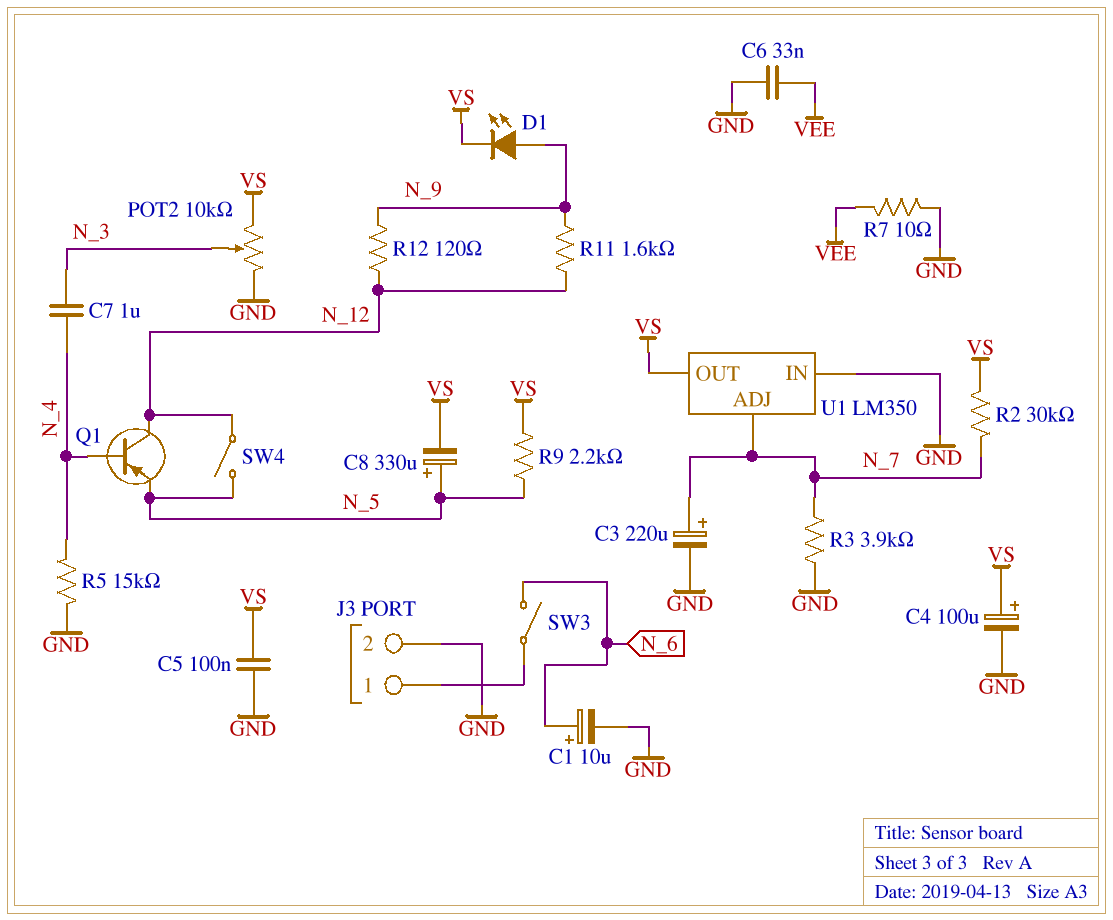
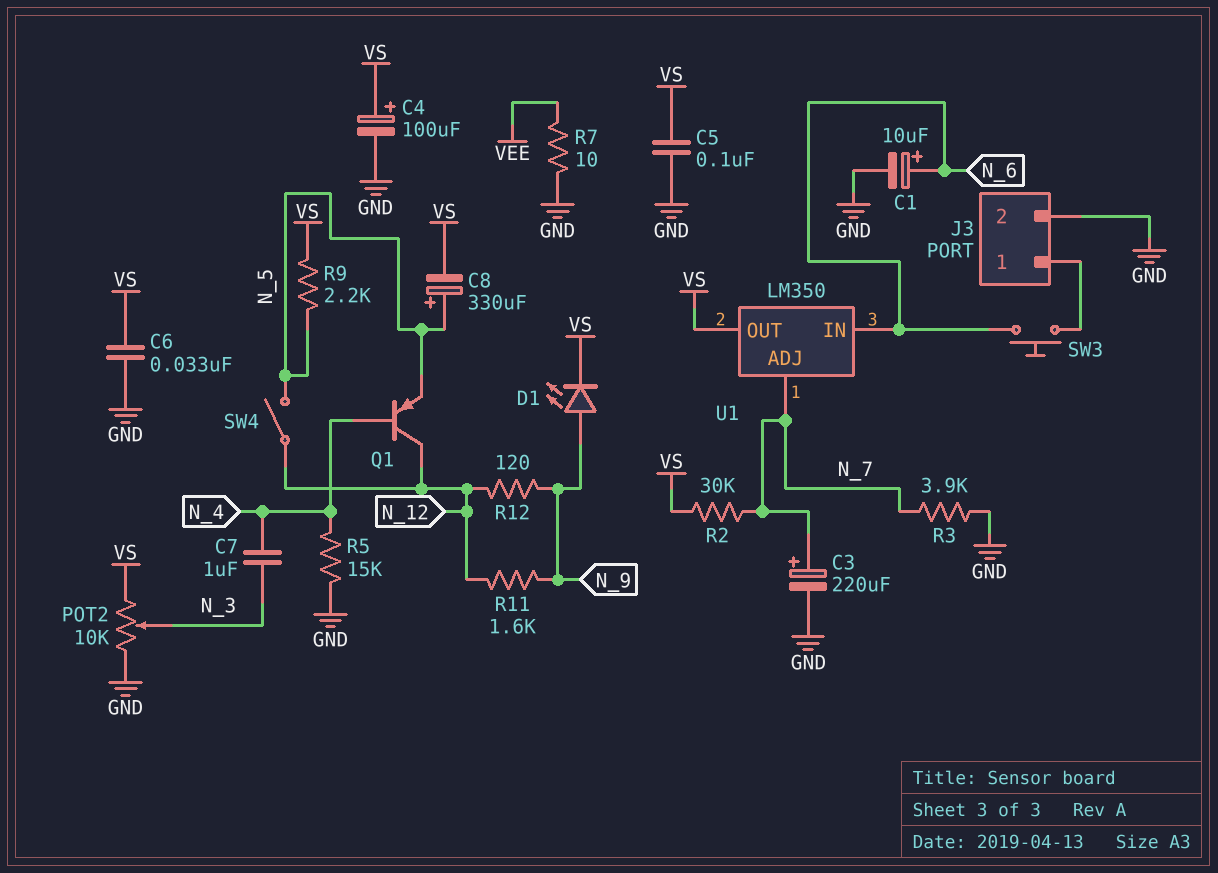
C6: 33nF (GND, VEE) -> 33nF (GND, VS)
SW3: switch (J3/1, N_6) -> button (J3/1, N_6)
U1 pin IN: GND -> N_6

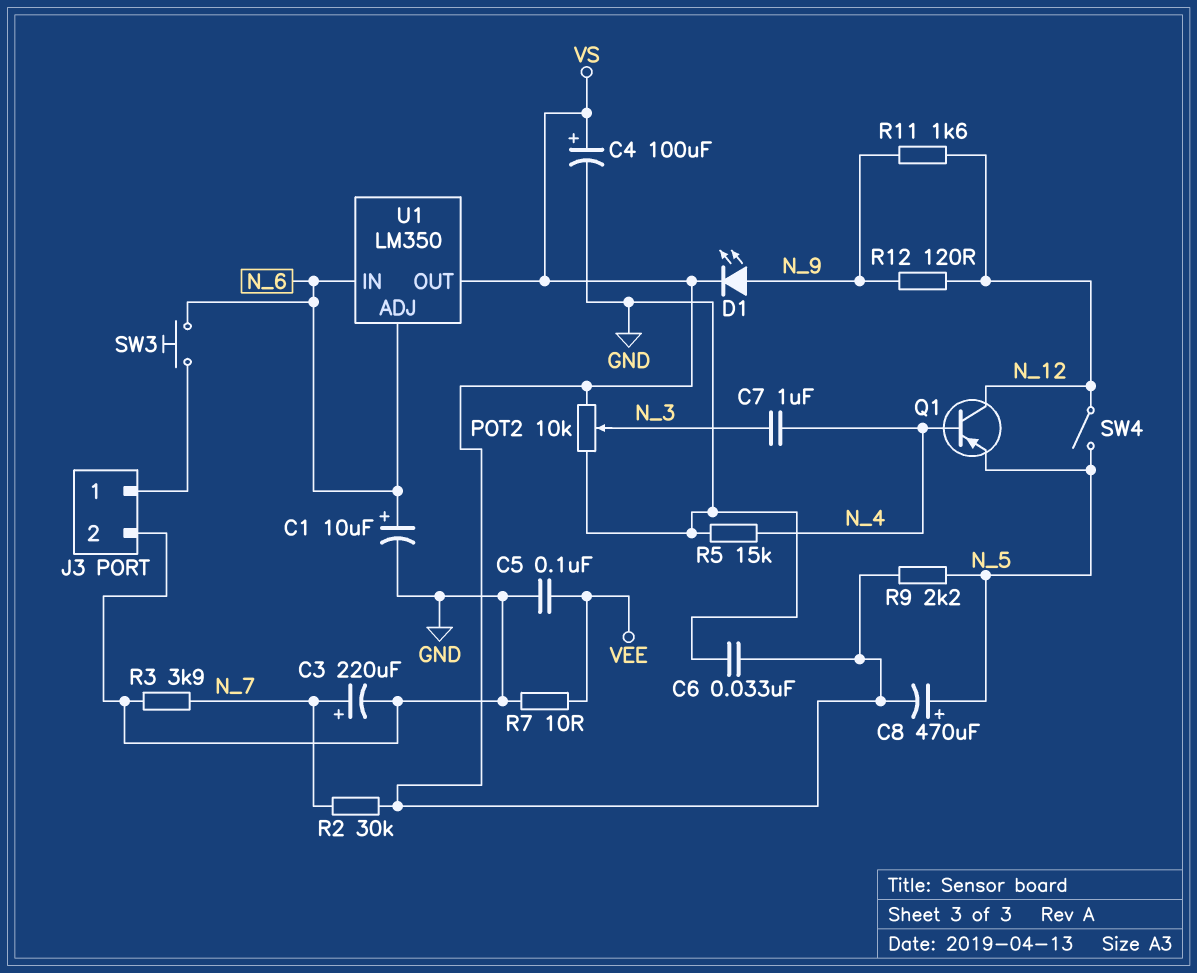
C5: 100nF (GND, VS) -> 100nF (GND, VEE)
C8: 330uF (plus N_5, minus VS) -> 470uF (plus N_5, minus VS)
U1 pin ADJ: N_7 -> N_6

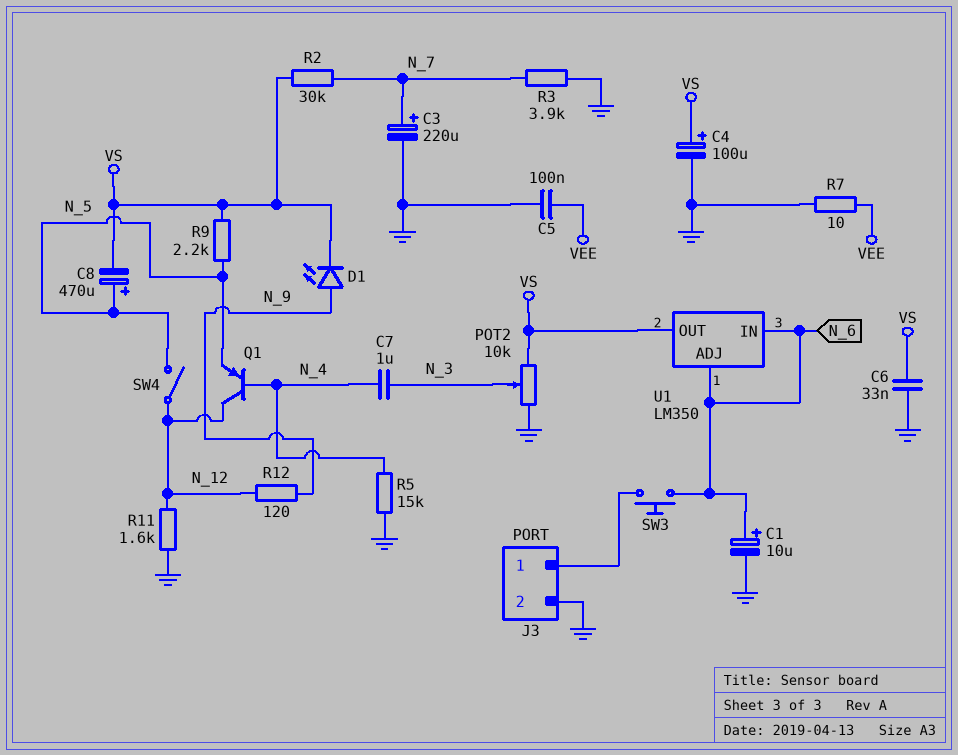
R11: 1.6k (N_9, N_12) -> 1.6k (GND, N_12)

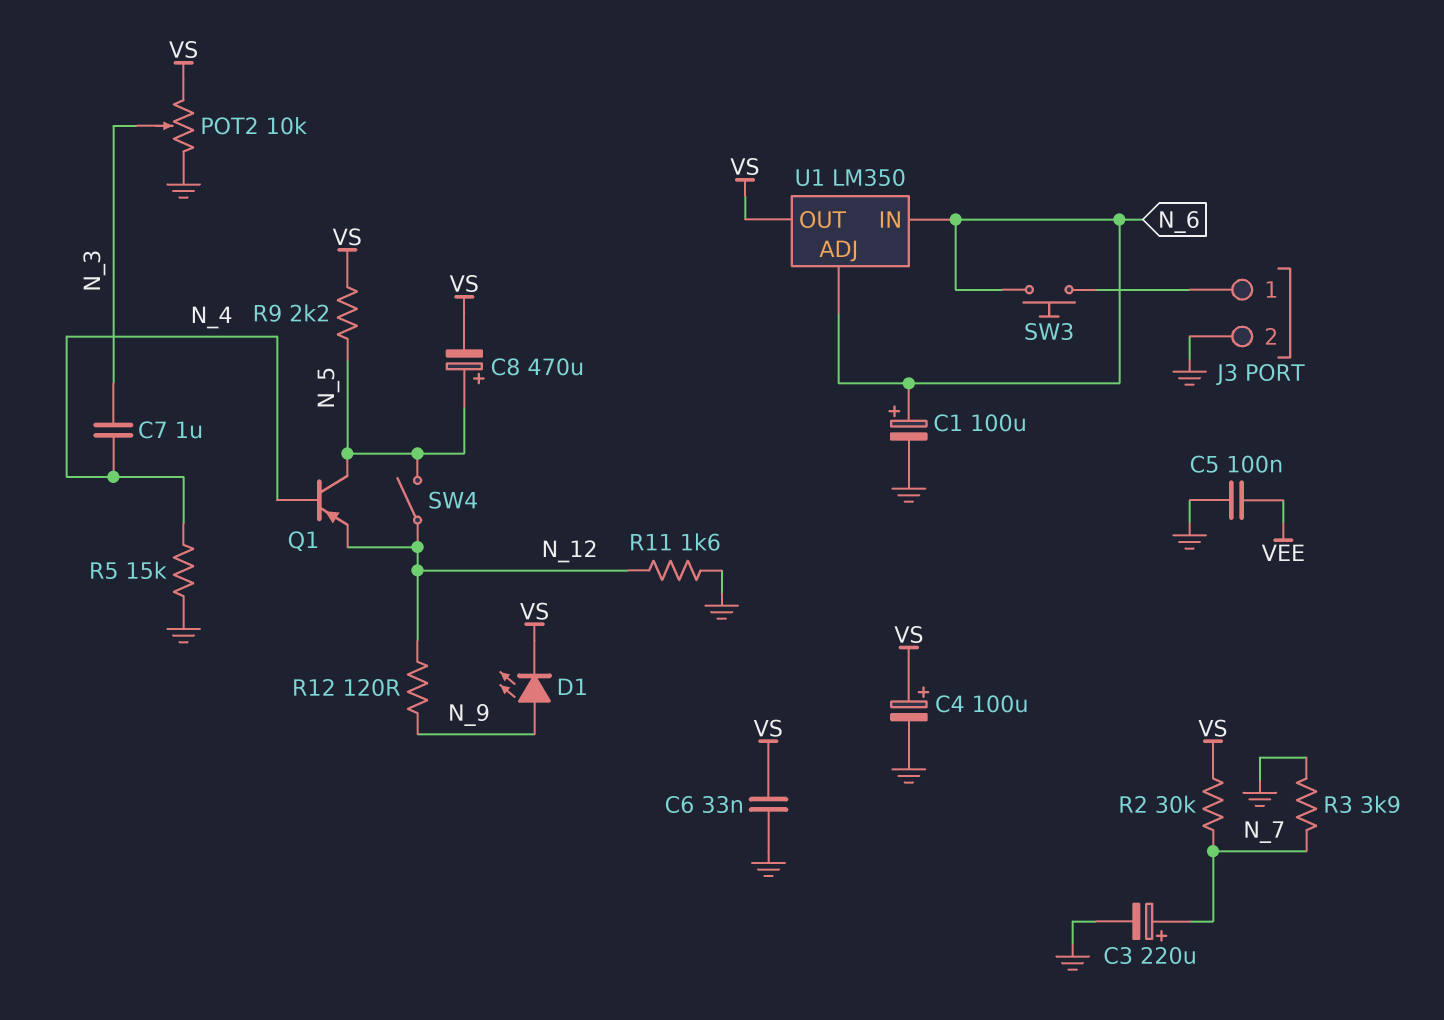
C1: 10uF (plus N_6, minus GND) -> 100uF (plus N_6, minus GND)
Q1: PNP (B N_4, C N_12, E N_5) -> PNP (B N_4, C N_5, E N_12)
R7: 10 (GND, VEE) -> none

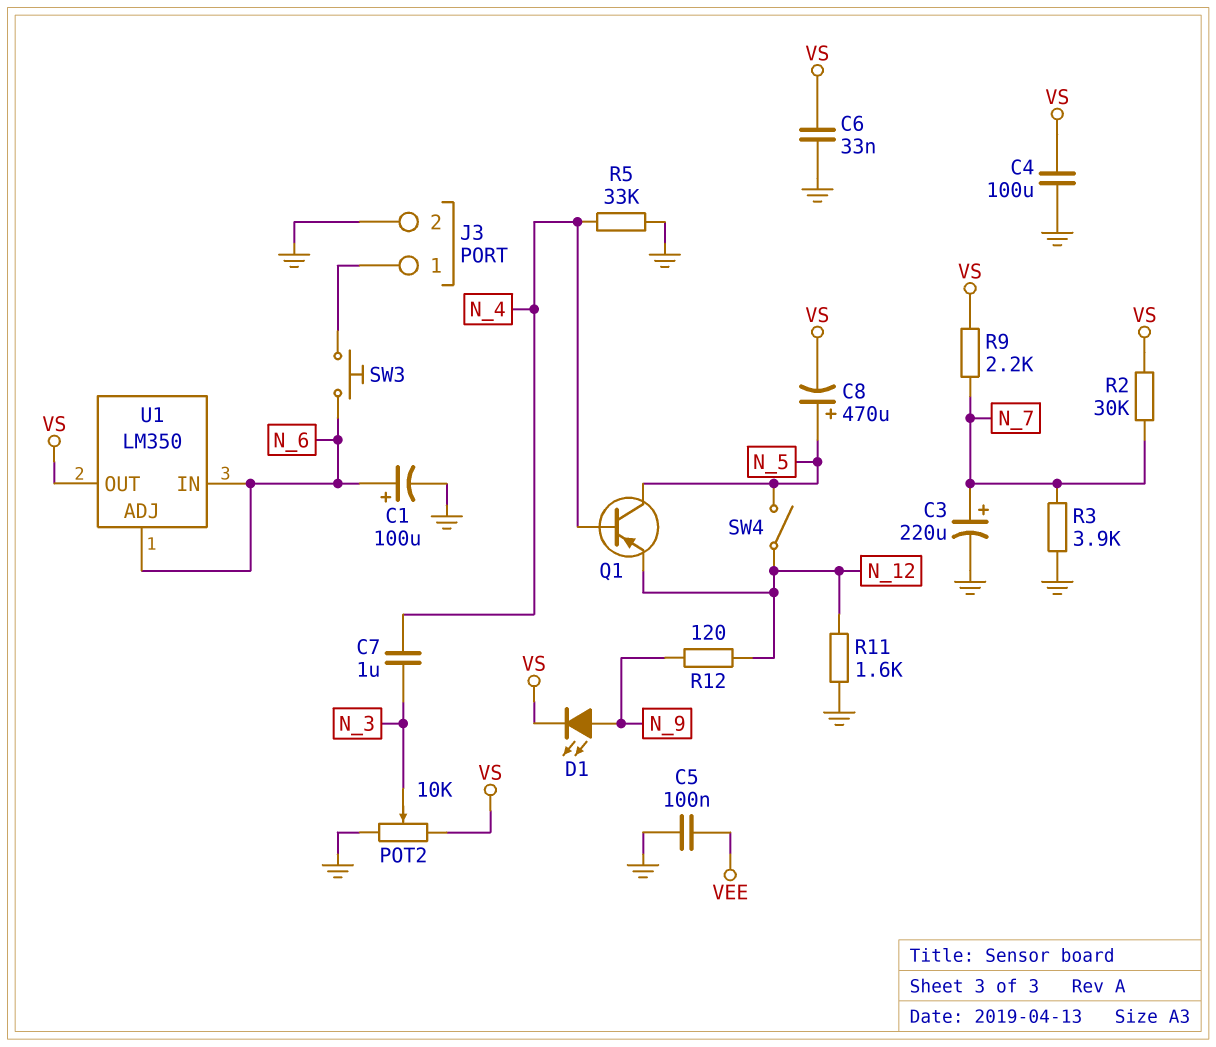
C4: 100uF (plus VS, minus GND) -> 100uF (GND, VS)
R5: 15k (GND, N_4) -> 33k (GND, N_4)
R9: 2.2k (N_5, VS) -> 2.2k (N_7, VS)

